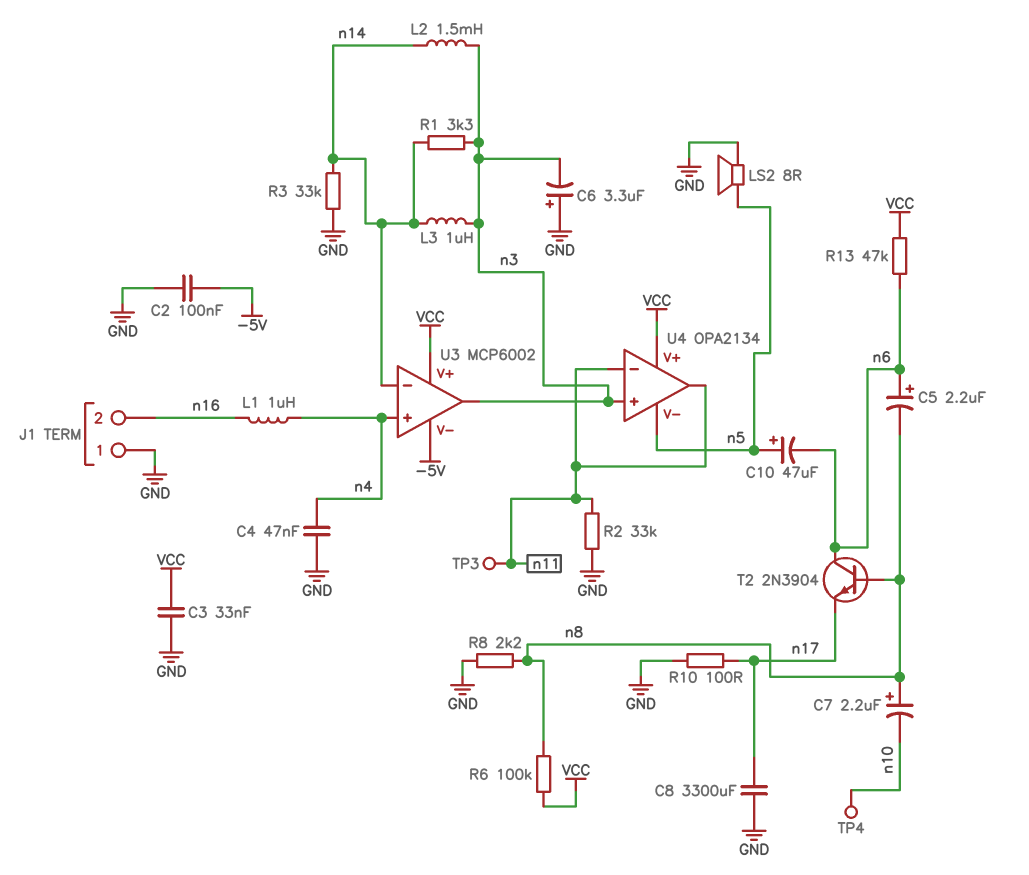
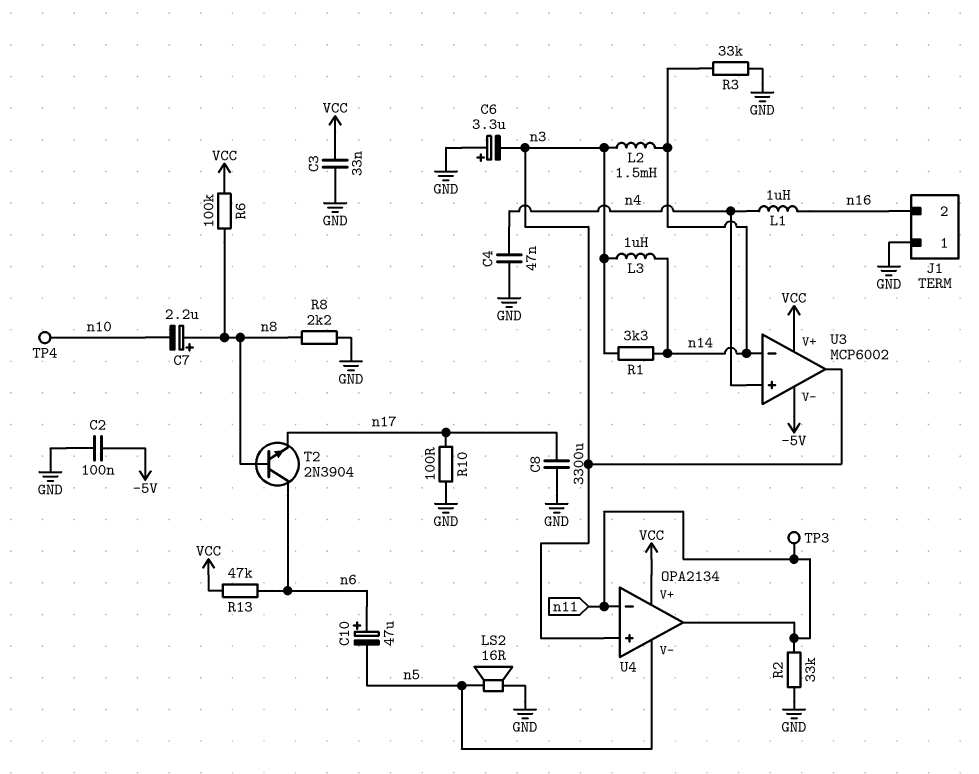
C5: 2.2uF (plus n6, minus n8) -> none
C10: 47uF (plus n5, minus n6) -> 47uF (plus n6, minus n5)
LS2: speaker 8R (GND, n5) -> speaker 16R (GND, n5)

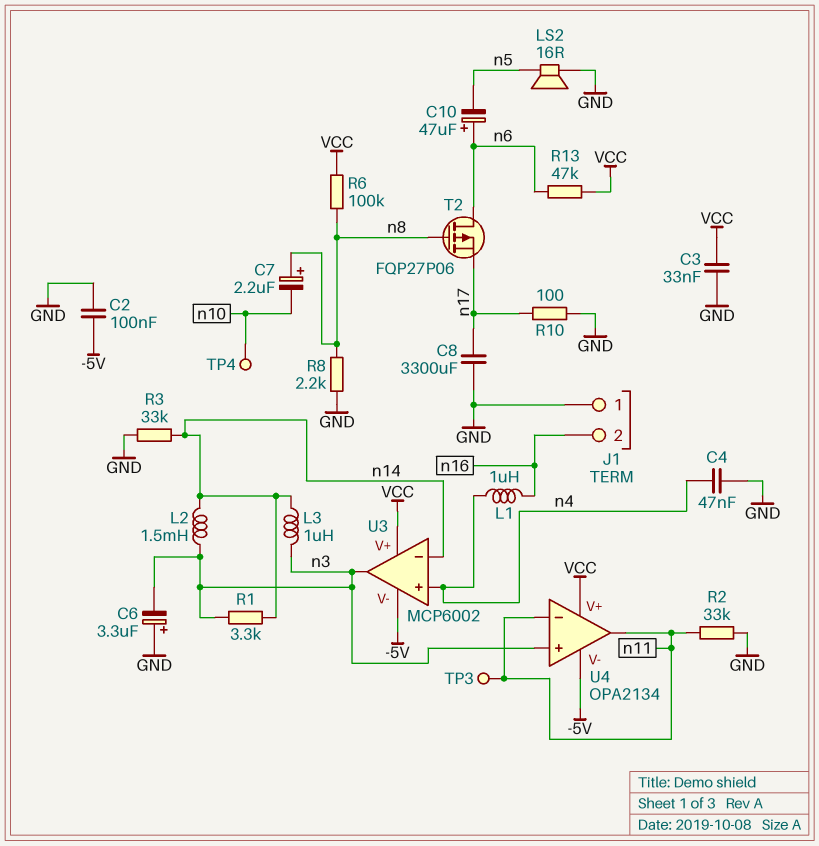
T2: NPN 2N3904 (B n8, C n6, E n17) -> PMOS FQP27P06 (G n8, D n6, S n17)
U4 pin V-: n5 -> -5V

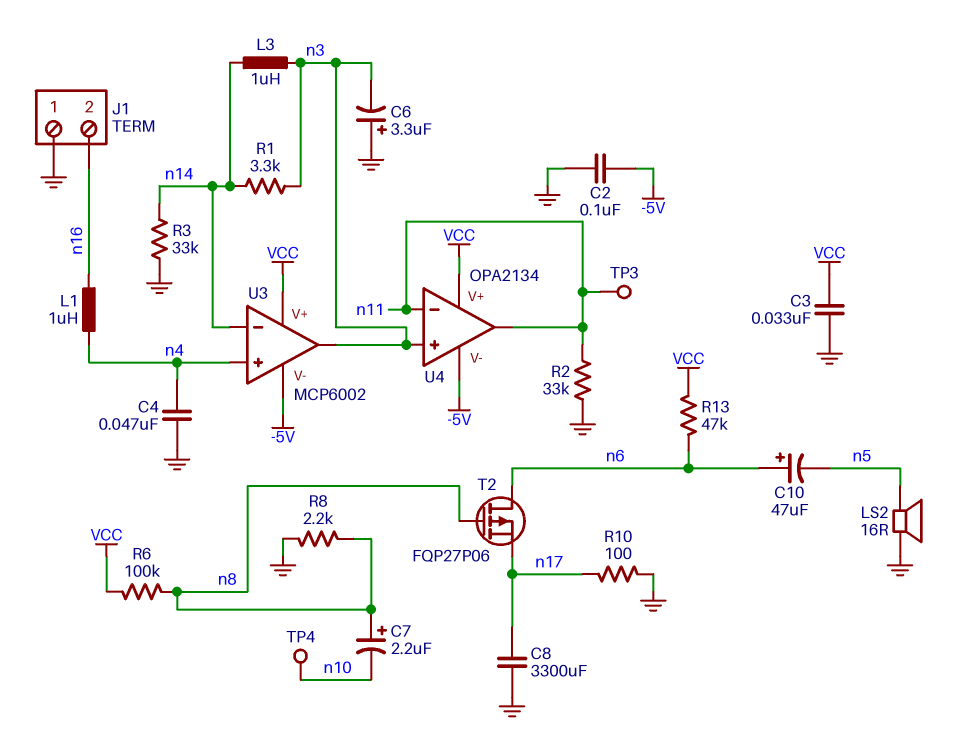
L2: 1.5mH (n3, n14) -> none

